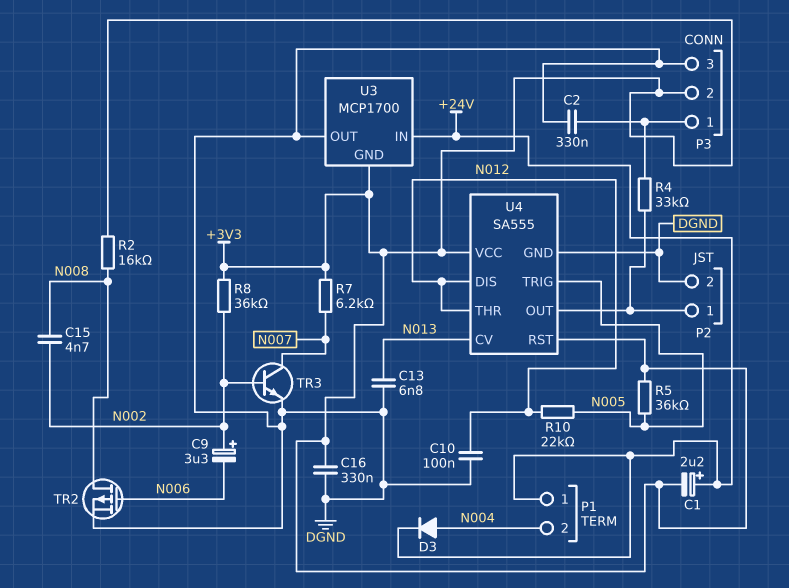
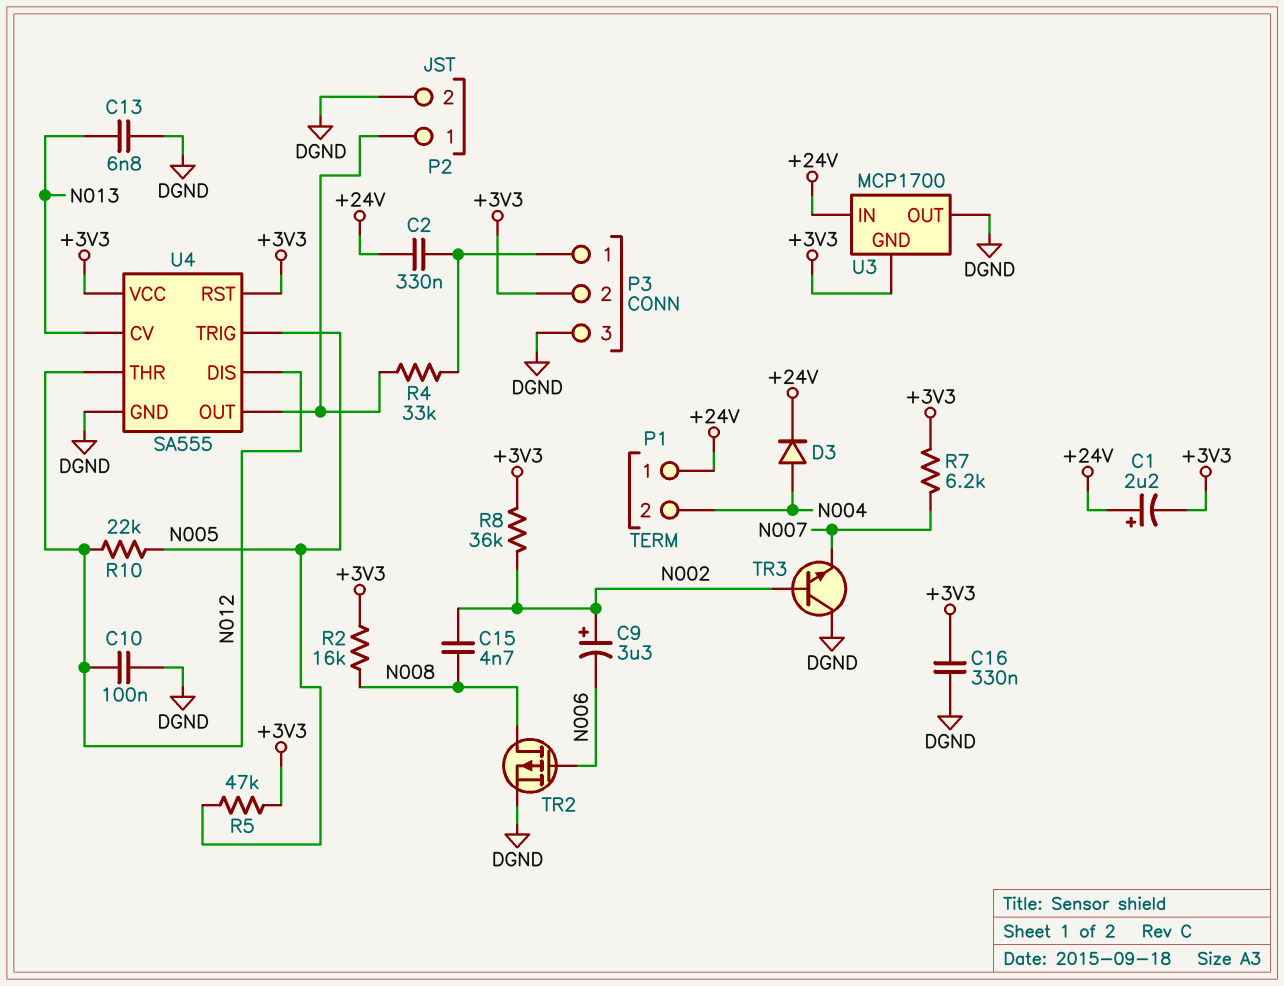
C2: 330nF (DGND, P3/1) -> 330nF (+24V, P3/1)
R5: 36k (+3V3, N005) -> 47k (+3V3, N005)
TR3: NPN (B N002, C N007, E DGND) -> NPN (B N002, C DGND, E N007)

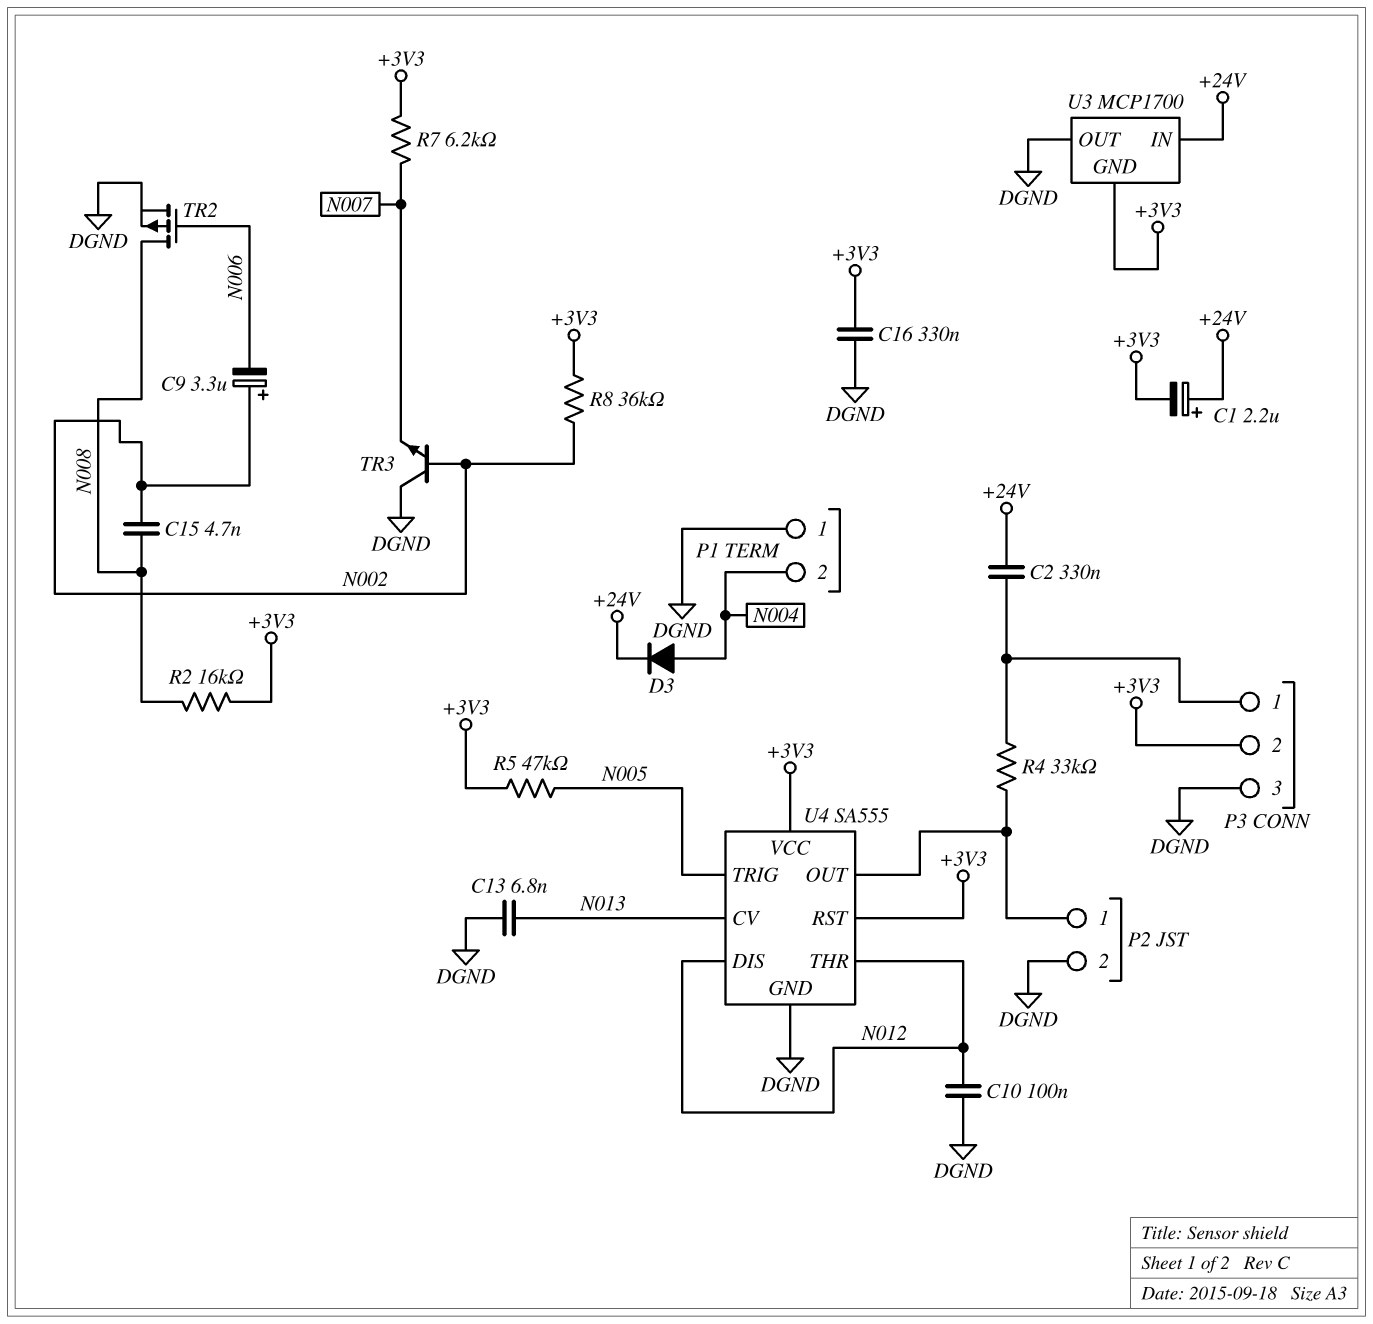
P1 pin 1: +24V -> DGND
R10: 22k (N005, N012) -> none

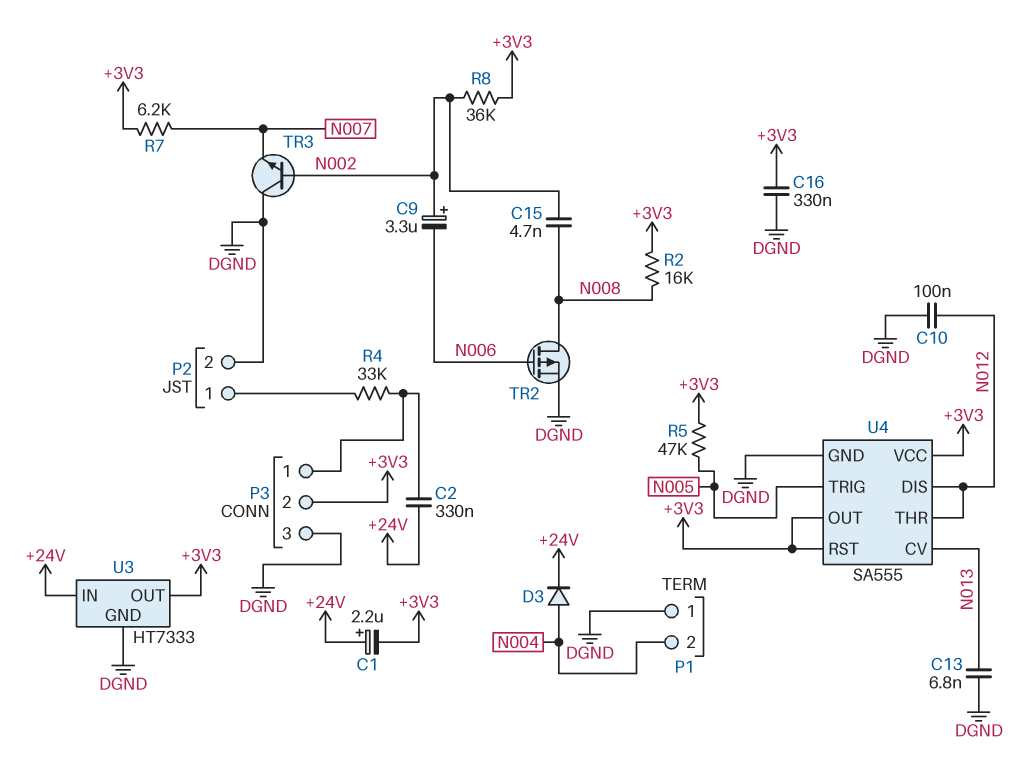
U3: MCP1700 -> HT7333
U3 pin GND: +3V3 -> DGND
U3 pin OUT: DGND -> +3V3
U4 pin OUT: P2/1 -> +3V3

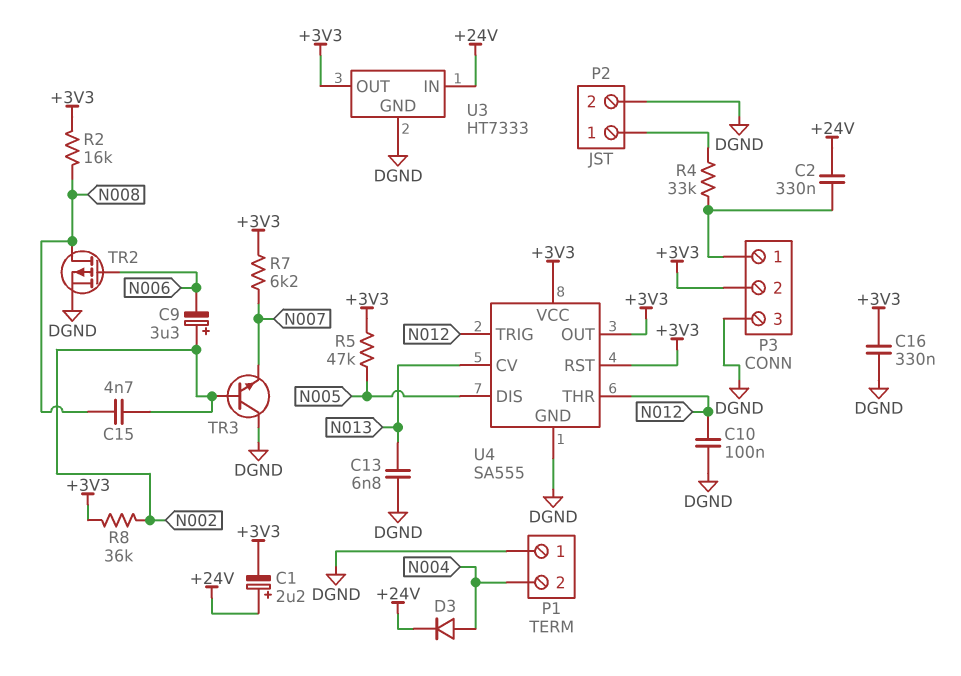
U4 pin DIS: N012 -> N005
U4 pin TRIG: N005 -> N012

